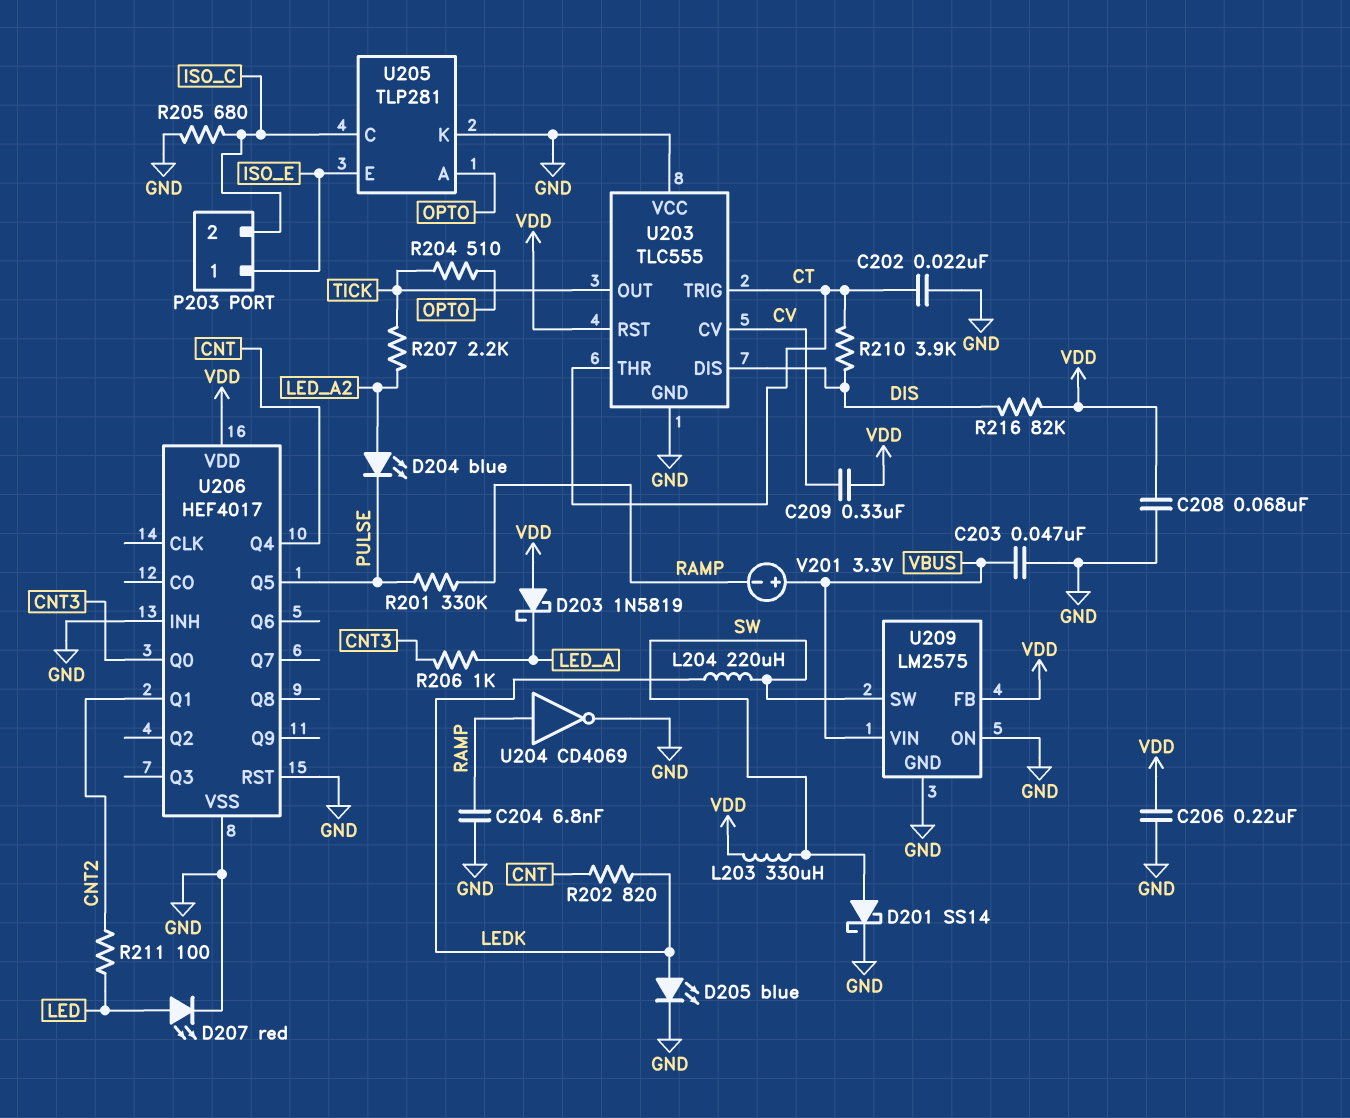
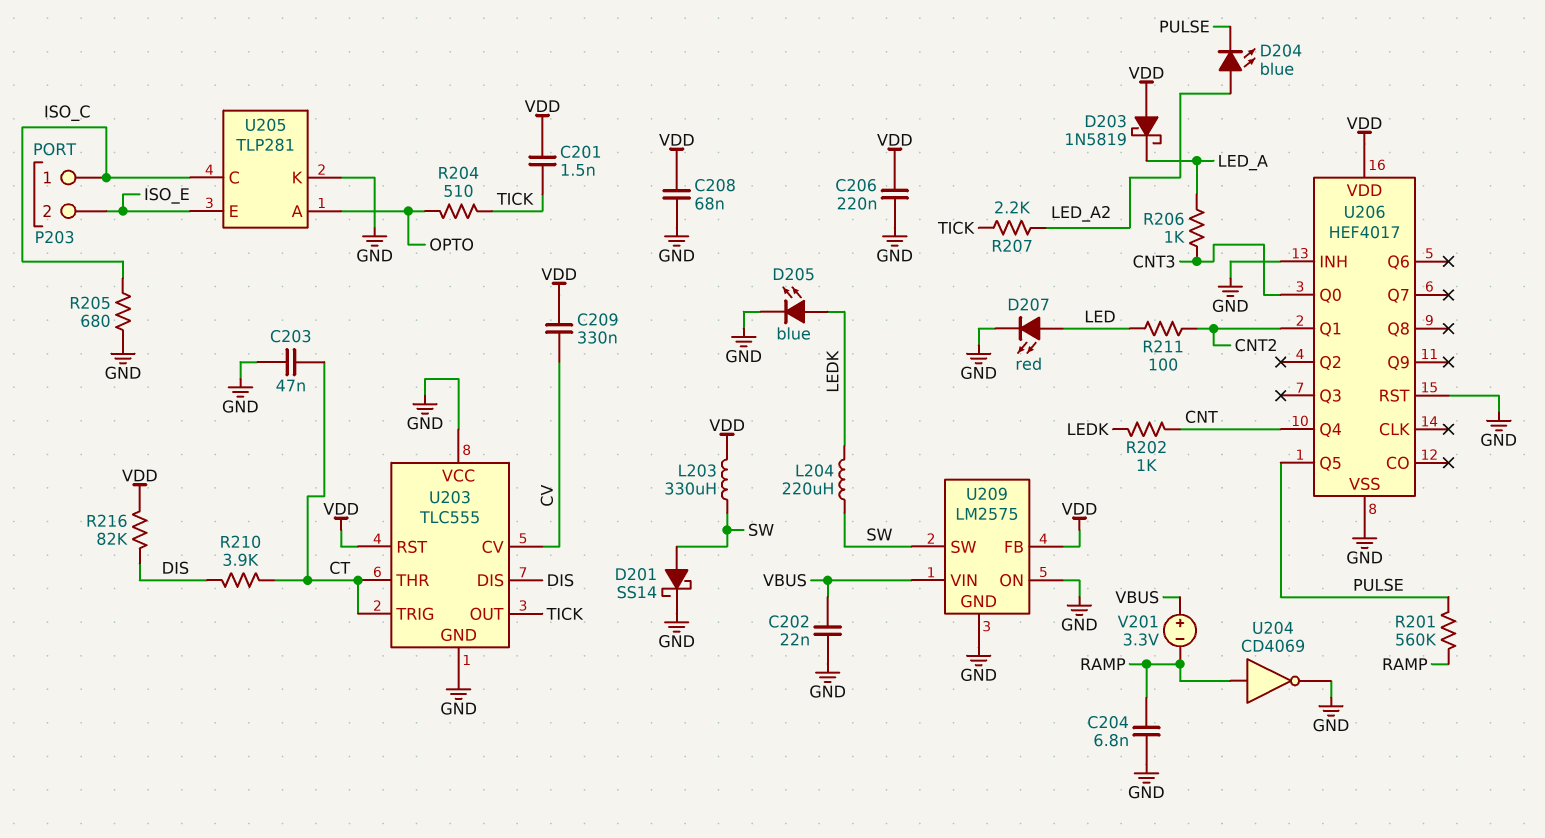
C201: none -> 1.5nF (TICK, VDD)
C202: 22nF (CT, GND) -> 22nF (GND, VBUS)
C203: 47nF (GND, VBUS) -> 47nF (CT, GND)
P203 pin 1: ISO_E -> ISO_C
P203 pin 2: ISO_C -> ISO_E
R201: 330k (PULSE, RAMP) -> 560k (PULSE, RAMP)
R202: 820 (CNT, LEDK) -> 1k (CNT, LEDK)

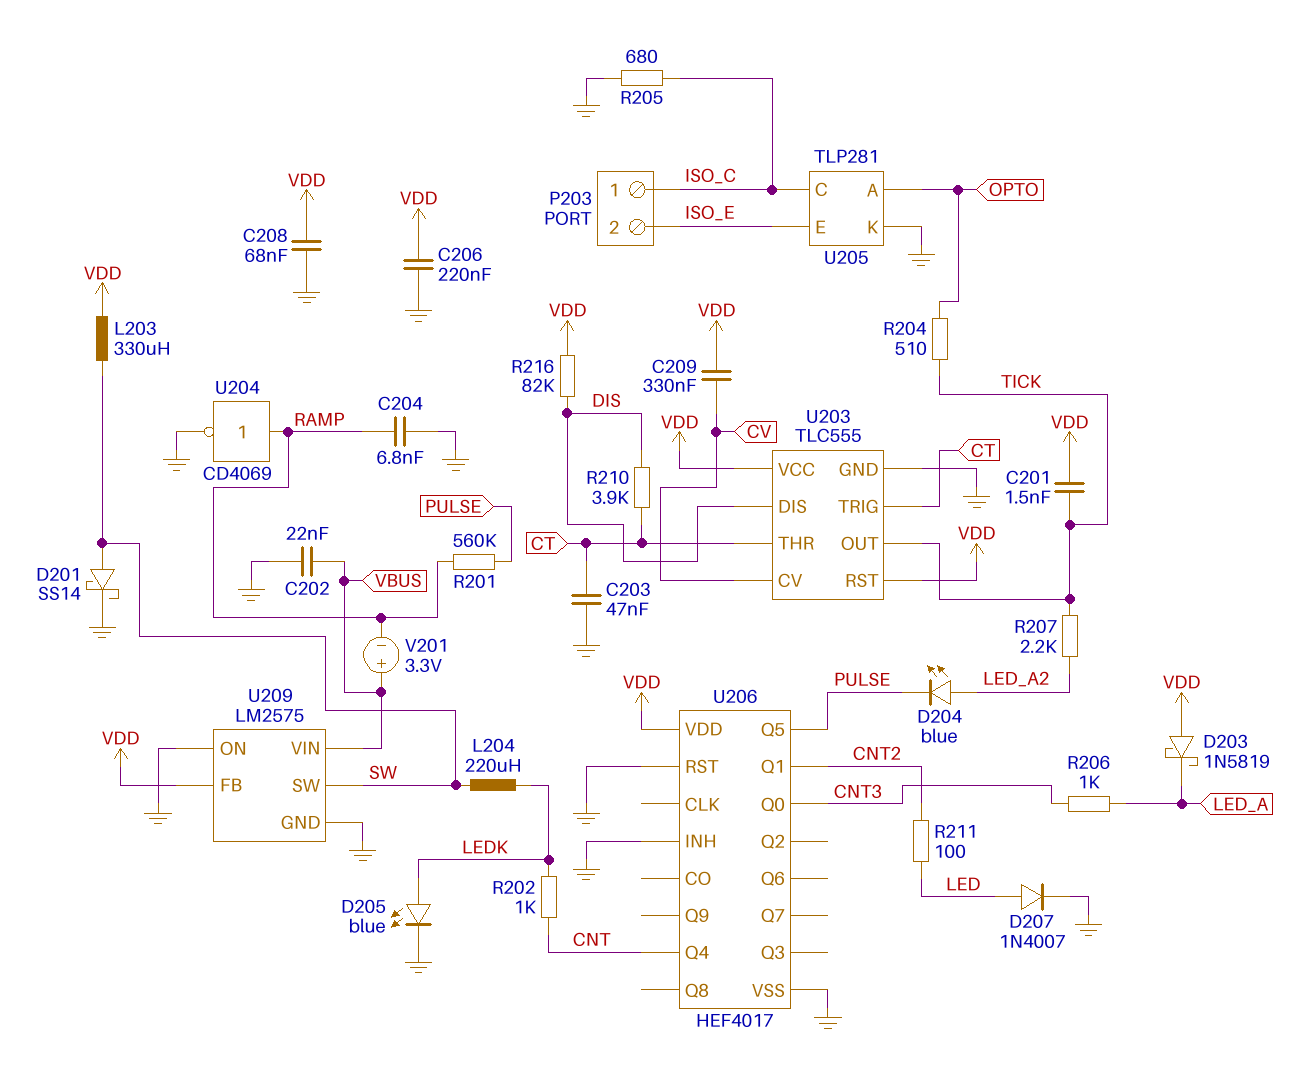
D207: LED red (A LED, K GND) -> diode 1N4007 (A LED, K GND)
U203 pin VCC: GND -> VDD

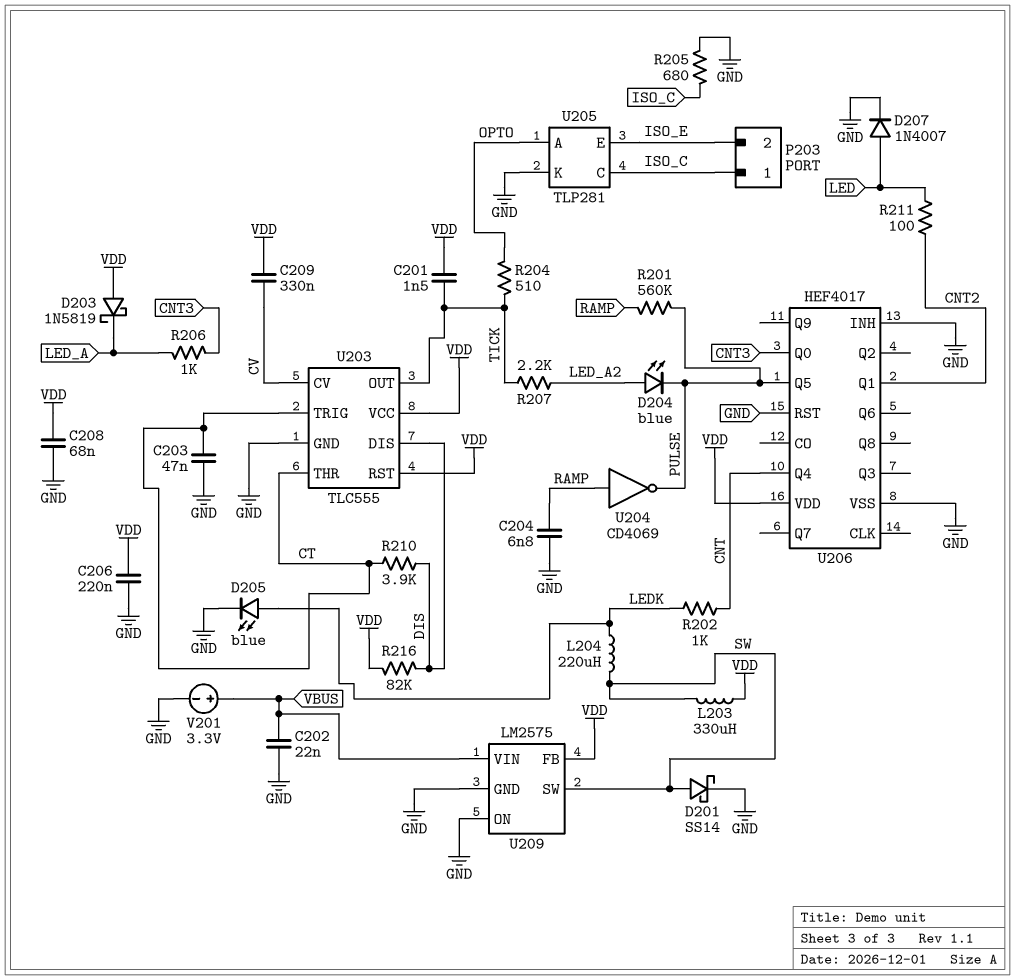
U204: NOT CD4069 (in RAMP, out GND) -> NOT CD4069 (in RAMP, out PULSE)
V201: 3.3V (plus VBUS, minus RAMP) -> 3.3V (plus VBUS, minus GND)

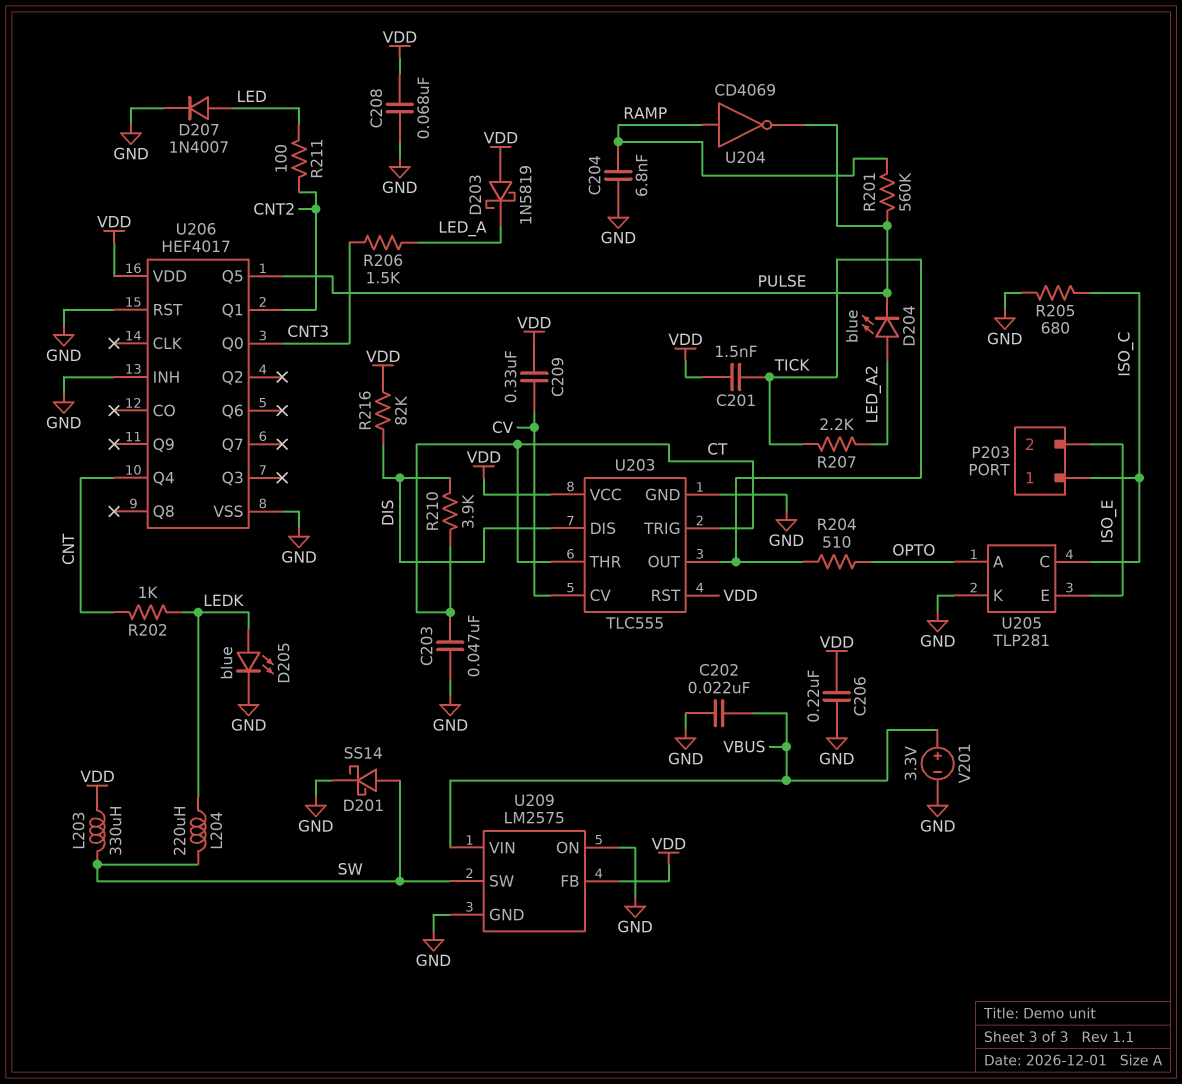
R206: 1k (CNT3, LED_A) -> 1.5k (CNT3, LED_A)

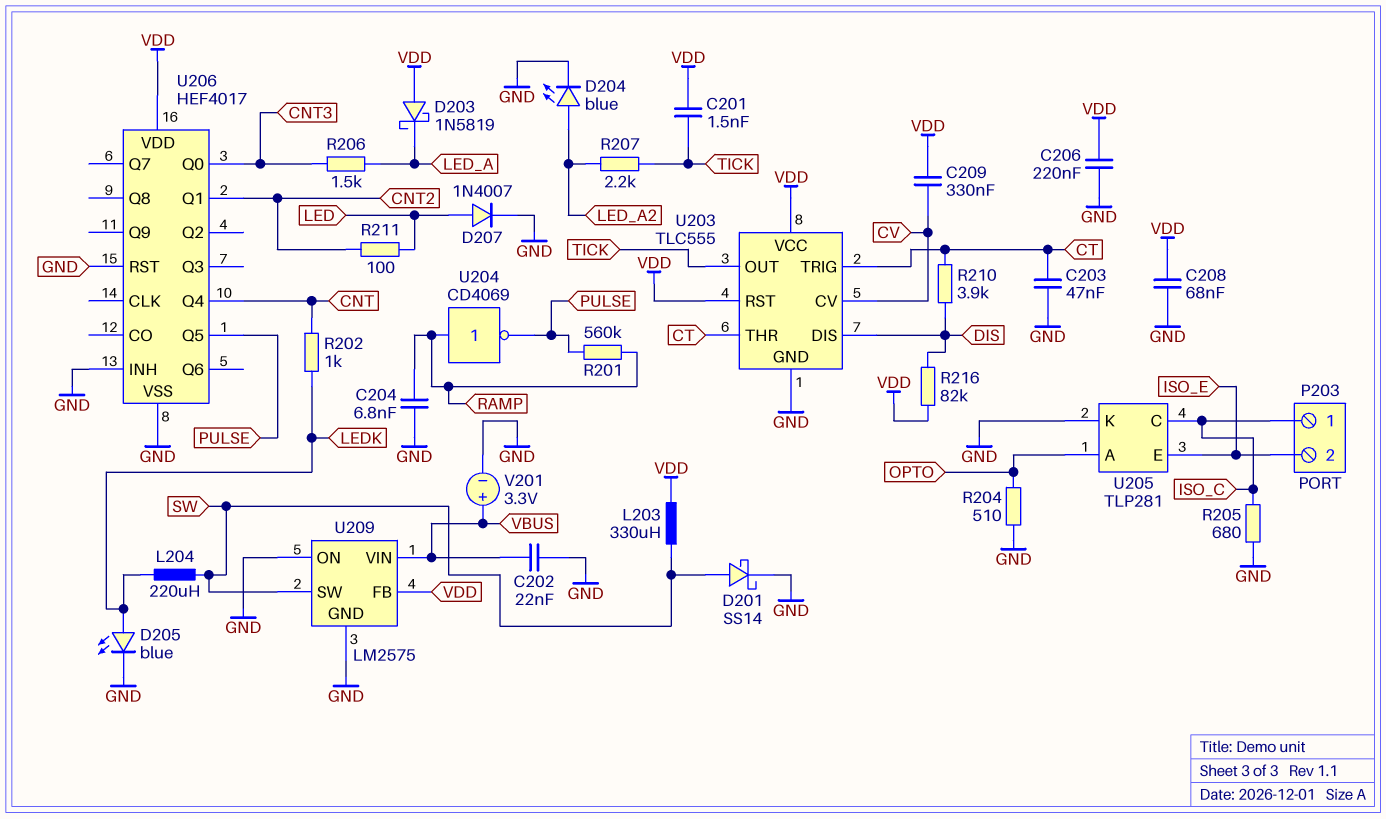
D204: LED blue (A LED_A2, K PULSE) -> LED blue (A LED_A2, K GND)
R204: 510 (OPTO, TICK) -> 510 (GND, OPTO)

